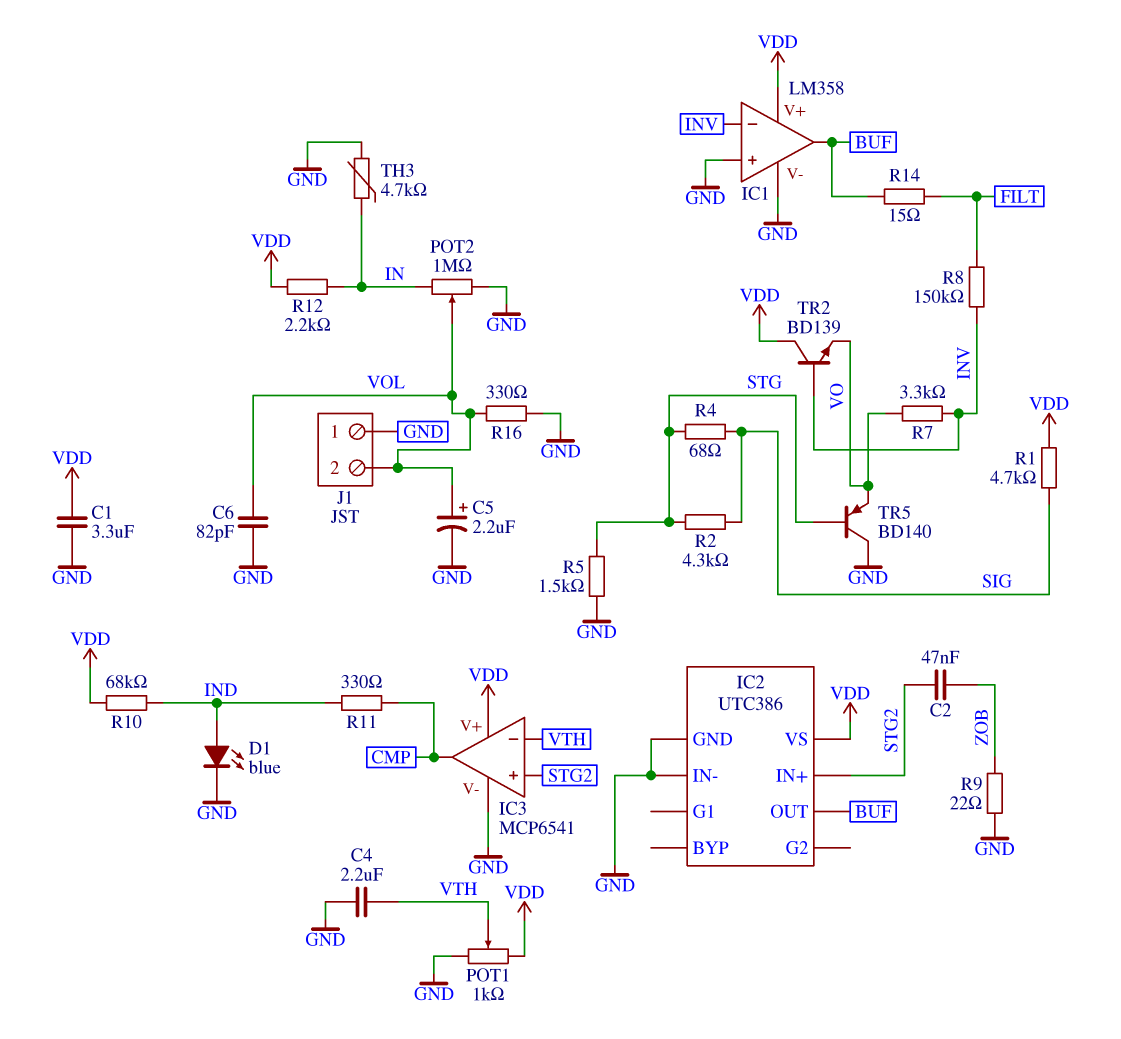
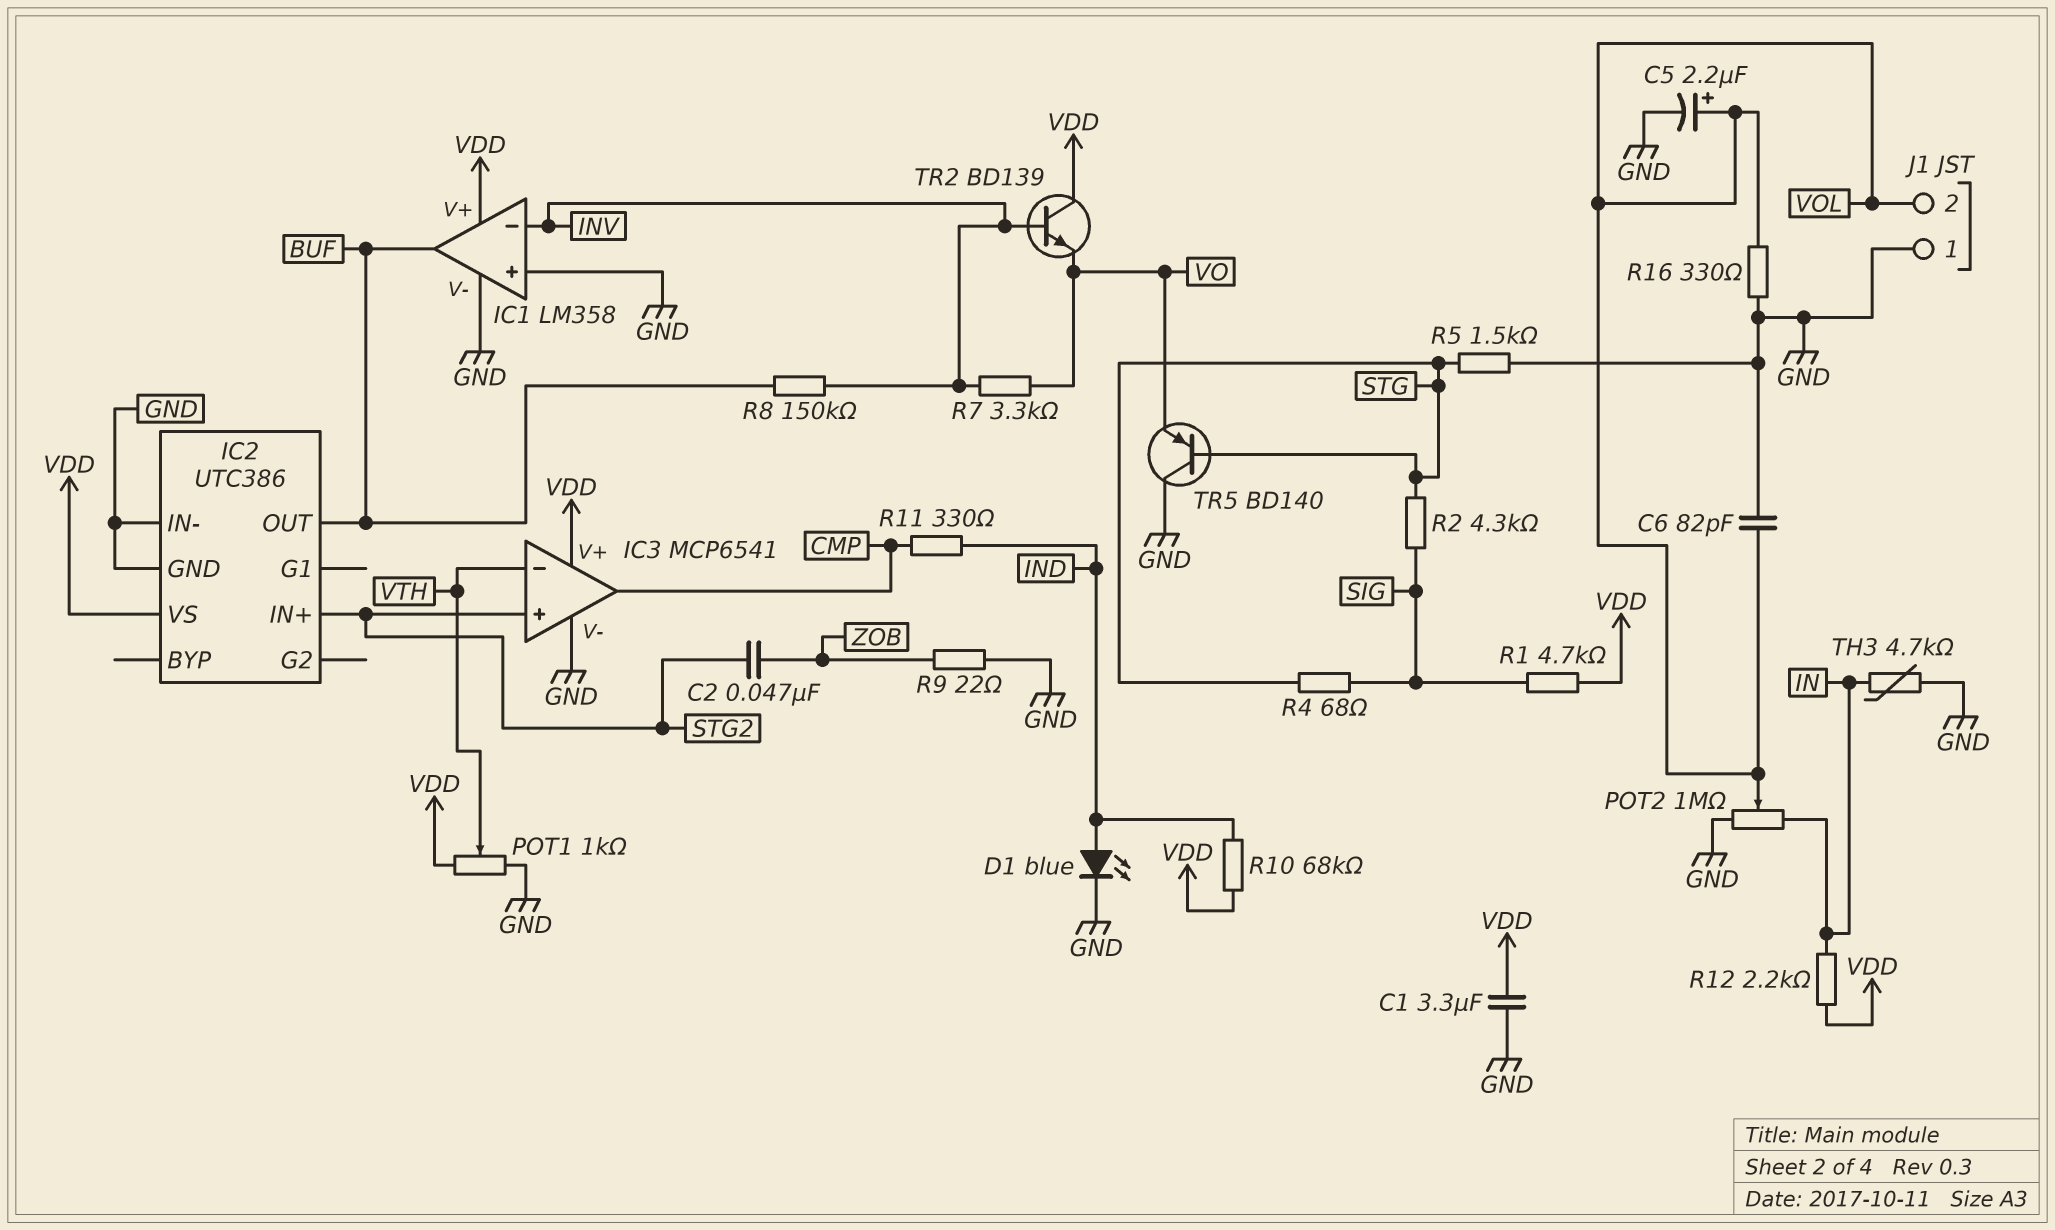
C4: 2.2uF (GND, VTH) -> none
R8: 150k (FILT, INV) -> 150k (BUF, INV)
R14: 15 (BUF, FILT) -> none

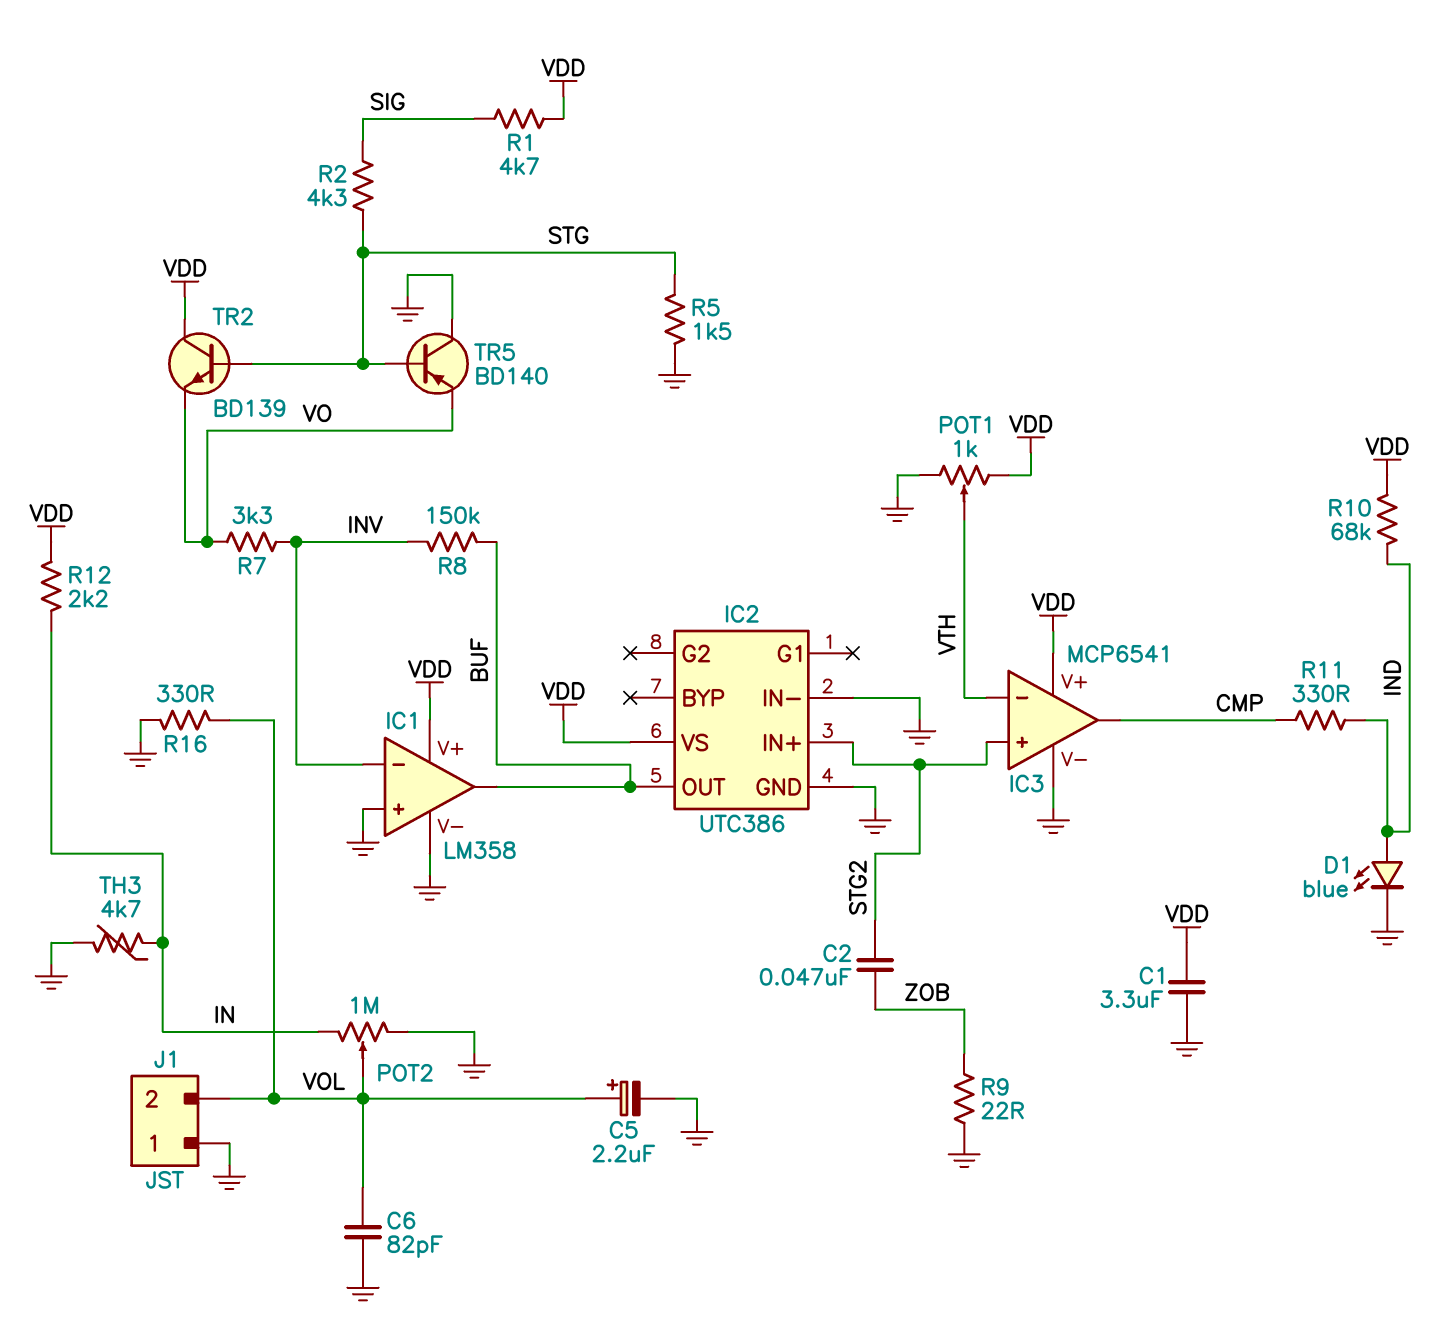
R4: 68 (SIG, STG) -> none
TR2: NPN BD139 (B INV, C VDD, E VO) -> NPN BD139 (B STG, C VDD, E VO)

